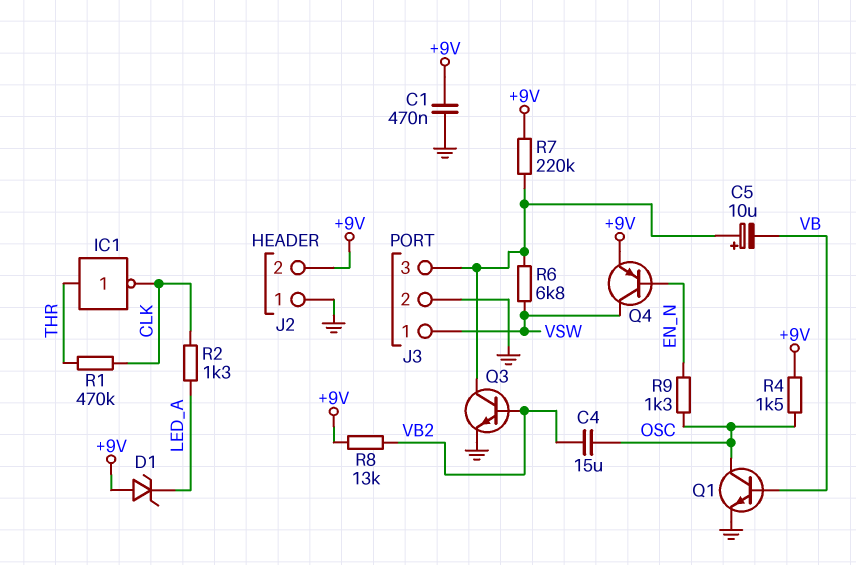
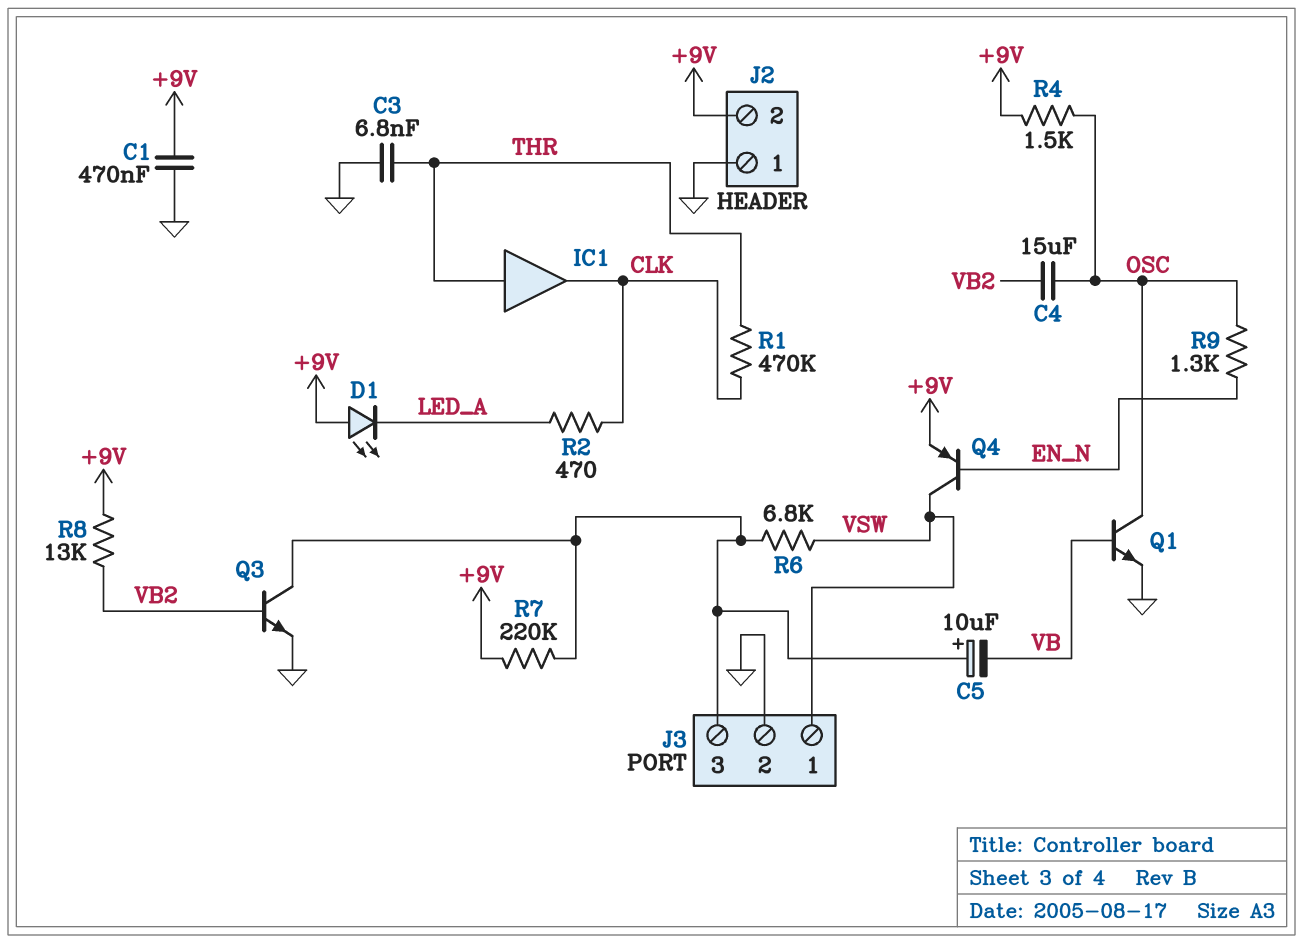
C3: none -> 6.8nF (GND, THR)
D1: zener (A +9V, K LED_A) -> LED (A +9V, K LED_A)
IC1: NOT (in THR, out CLK) -> buffer (in THR, out CLK)
R2: 1.3k (CLK, LED_A) -> 470 (CLK, LED_A)

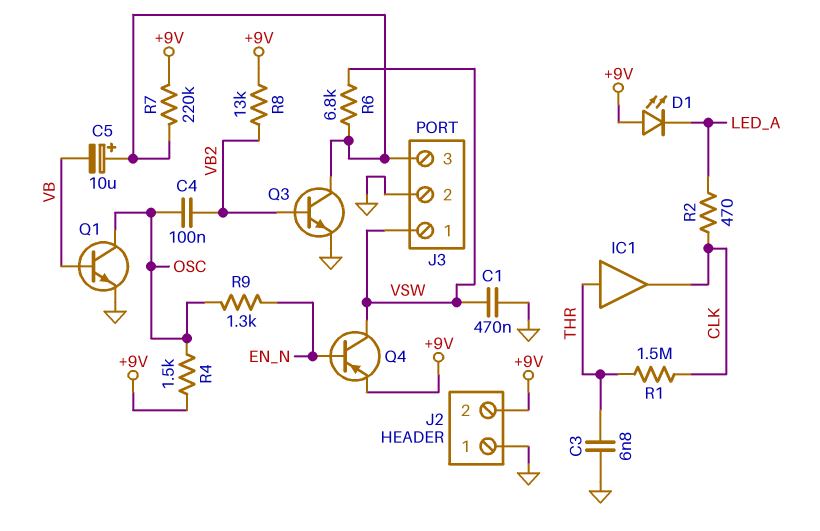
C1: 470nF (+9V, GND) -> 470nF (GND, VSW)
C4: 15uF (OSC, VB2) -> 100nF (OSC, VB2)
R1: 470k (CLK, THR) -> 1.5M (CLK, THR)

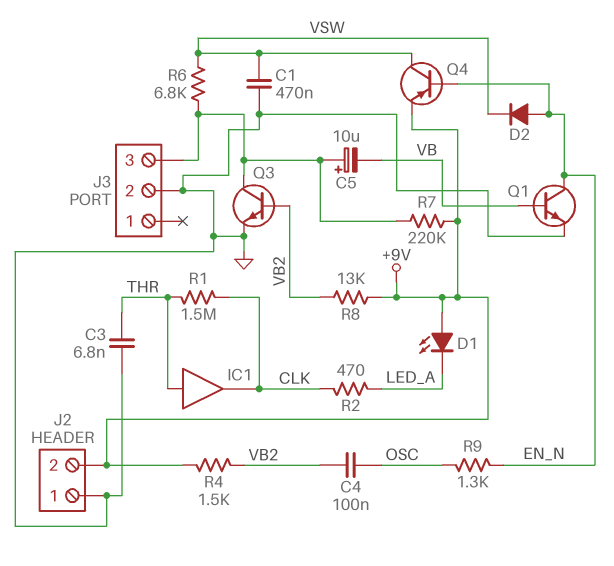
D2: none -> diode (A EN_N, K VSW)
J3 pin 1: VSW -> none
Q1: NPN (B VB, C OSC, E GND) -> NPN (B VB, C EN_N, E GND)
R4: 1.5k (+9V, OSC) -> 1.5k (+9V, VB2)

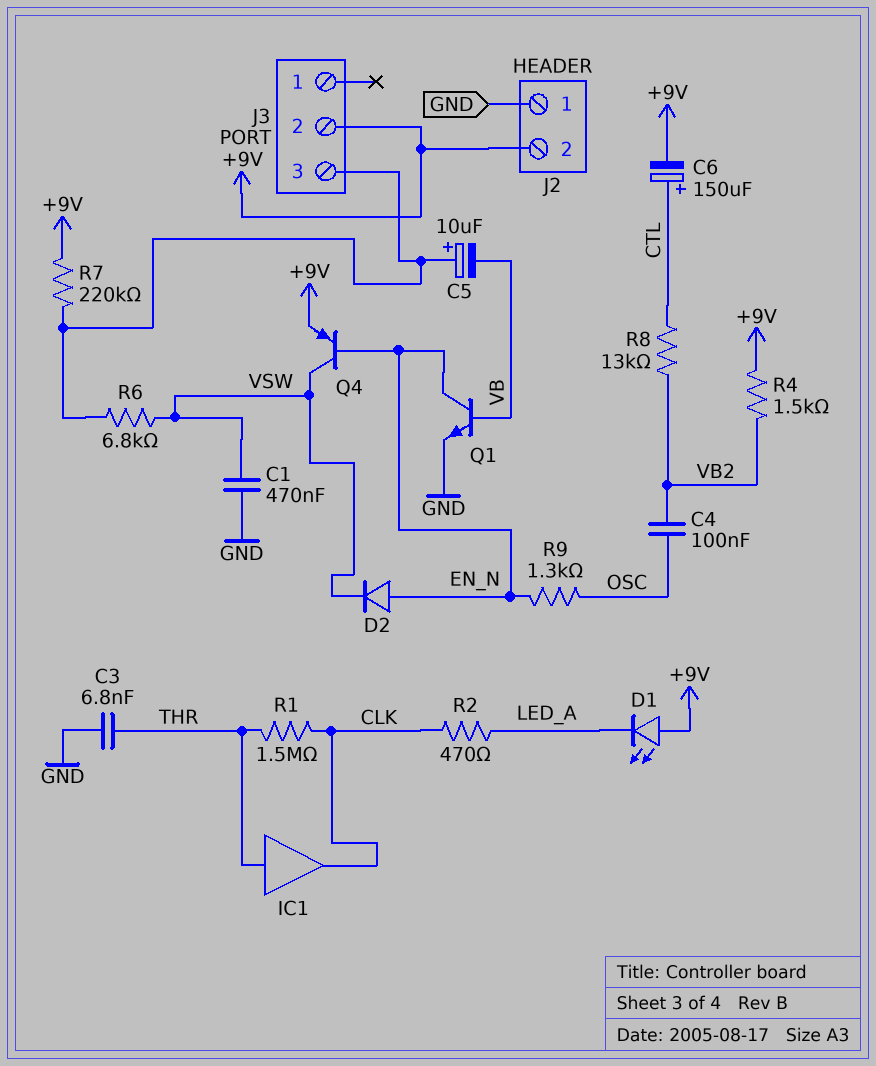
C6: none -> 150uF (plus CTL, minus +9V)
J3 pin 2: GND -> +9V
Q3: NPN (B VB2, C J3/3, E GND) -> none
R8: 13k (+9V, VB2) -> 13k (CTL, VB2)

